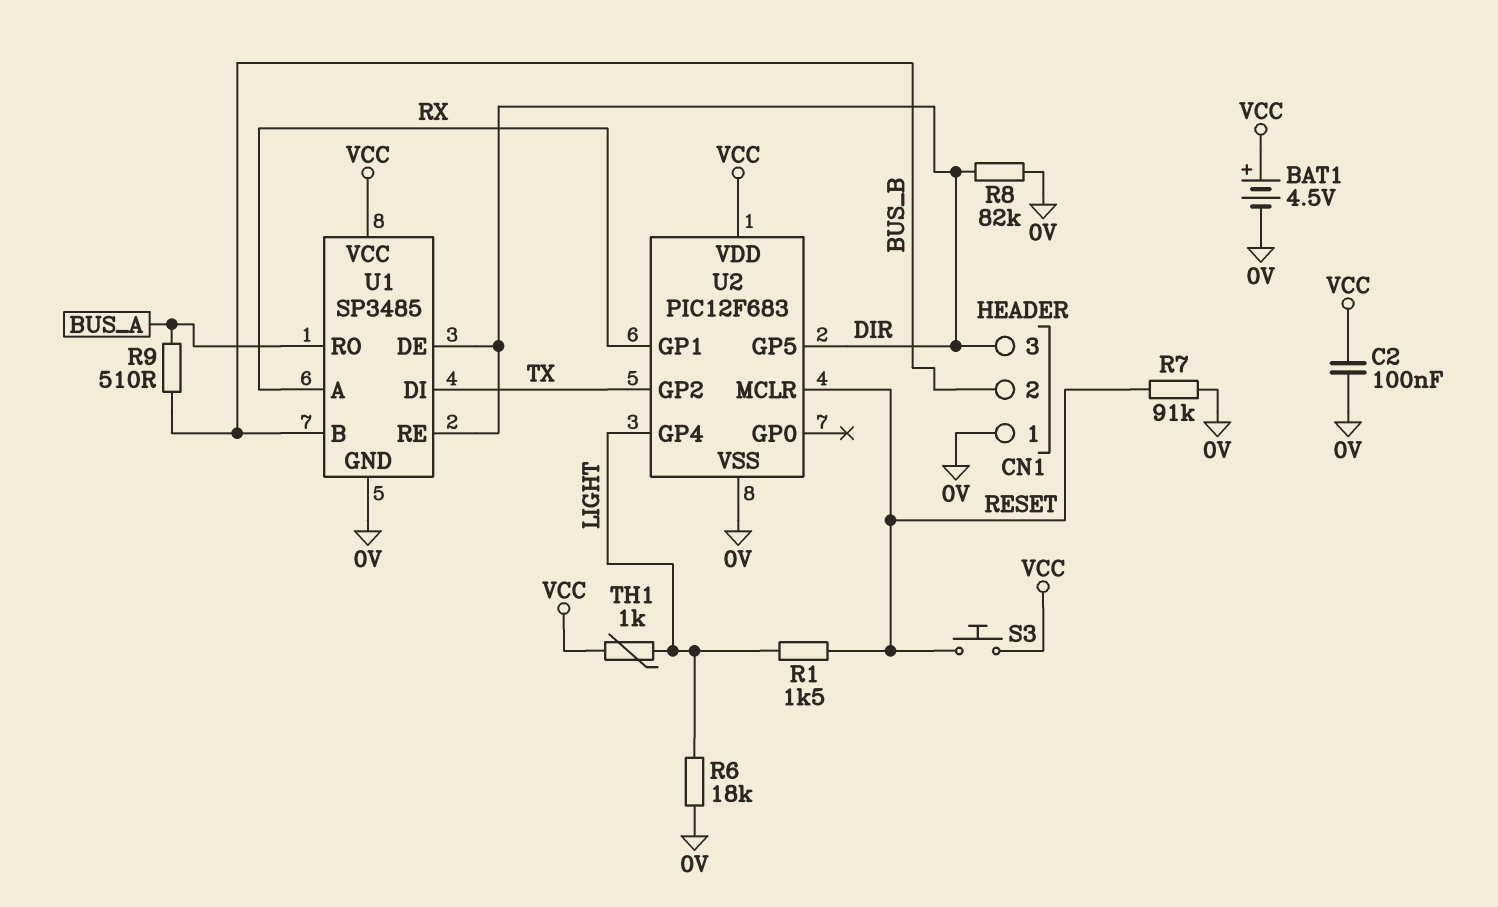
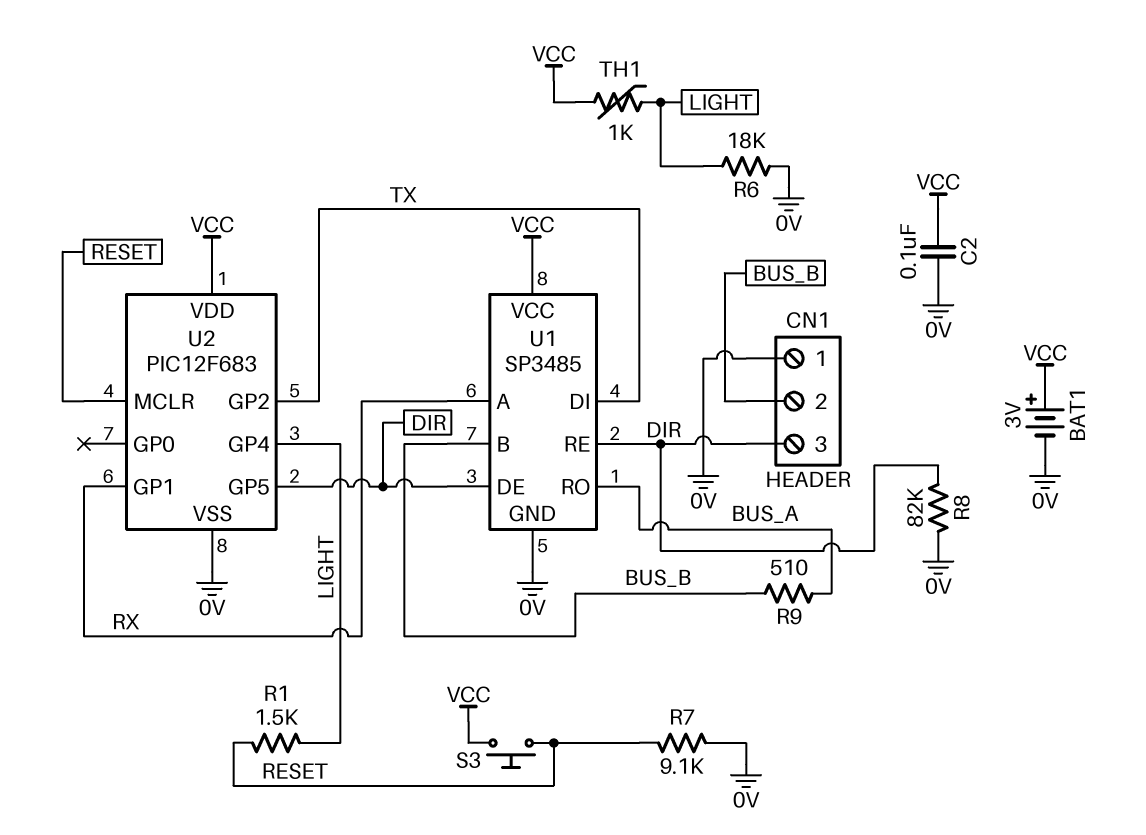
BAT1: 4.5V (plus VCC, minus 0V) -> 3V (plus VCC, minus 0V)
R7: 91k (0V, RESET) -> 9.1k (0V, RESET)

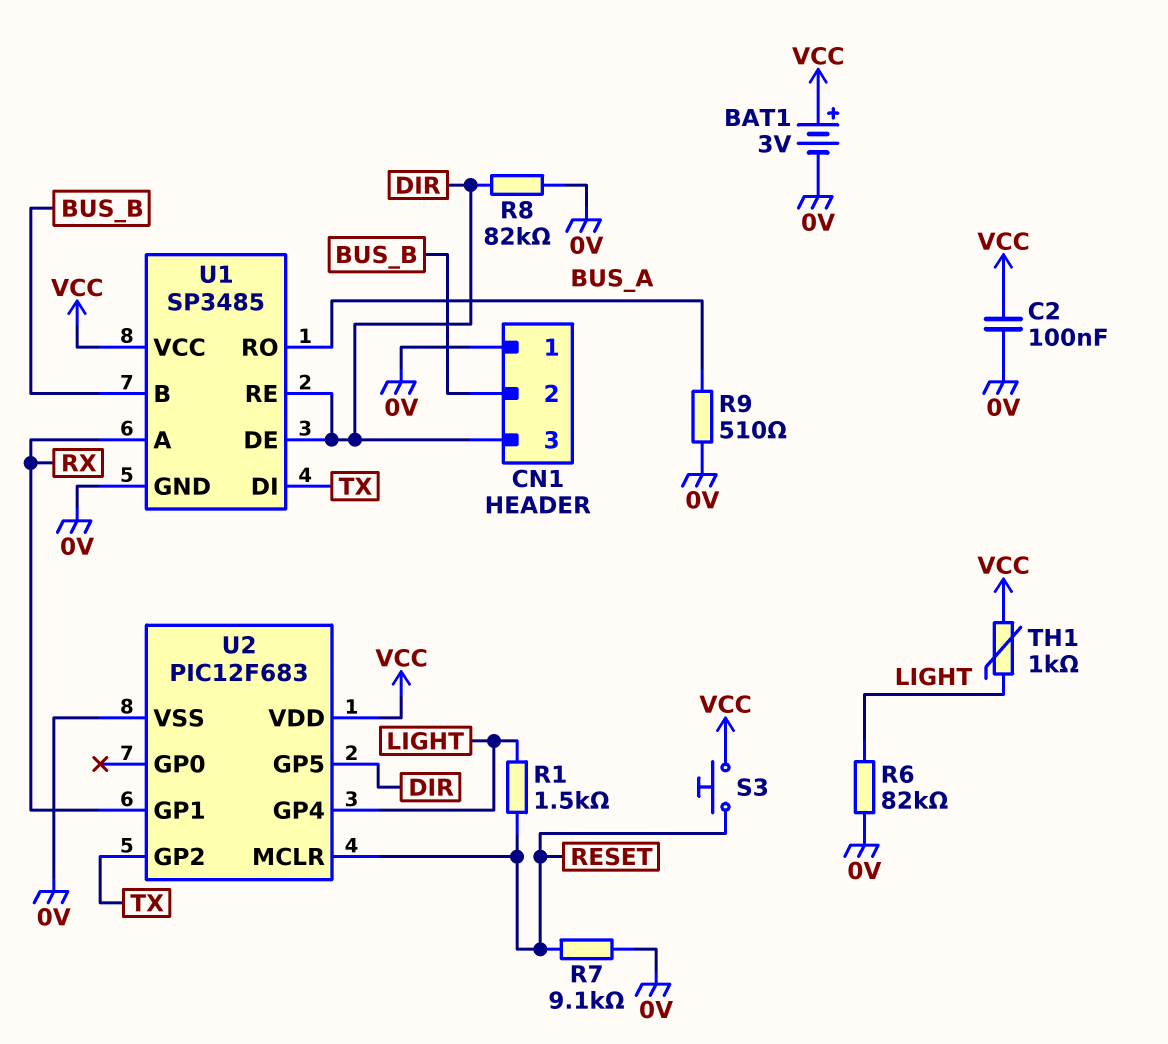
R6: 18k (0V, LIGHT) -> 82k (0V, LIGHT)
R9: 510 (BUS_A, BUS_B) -> 510 (0V, BUS_A)

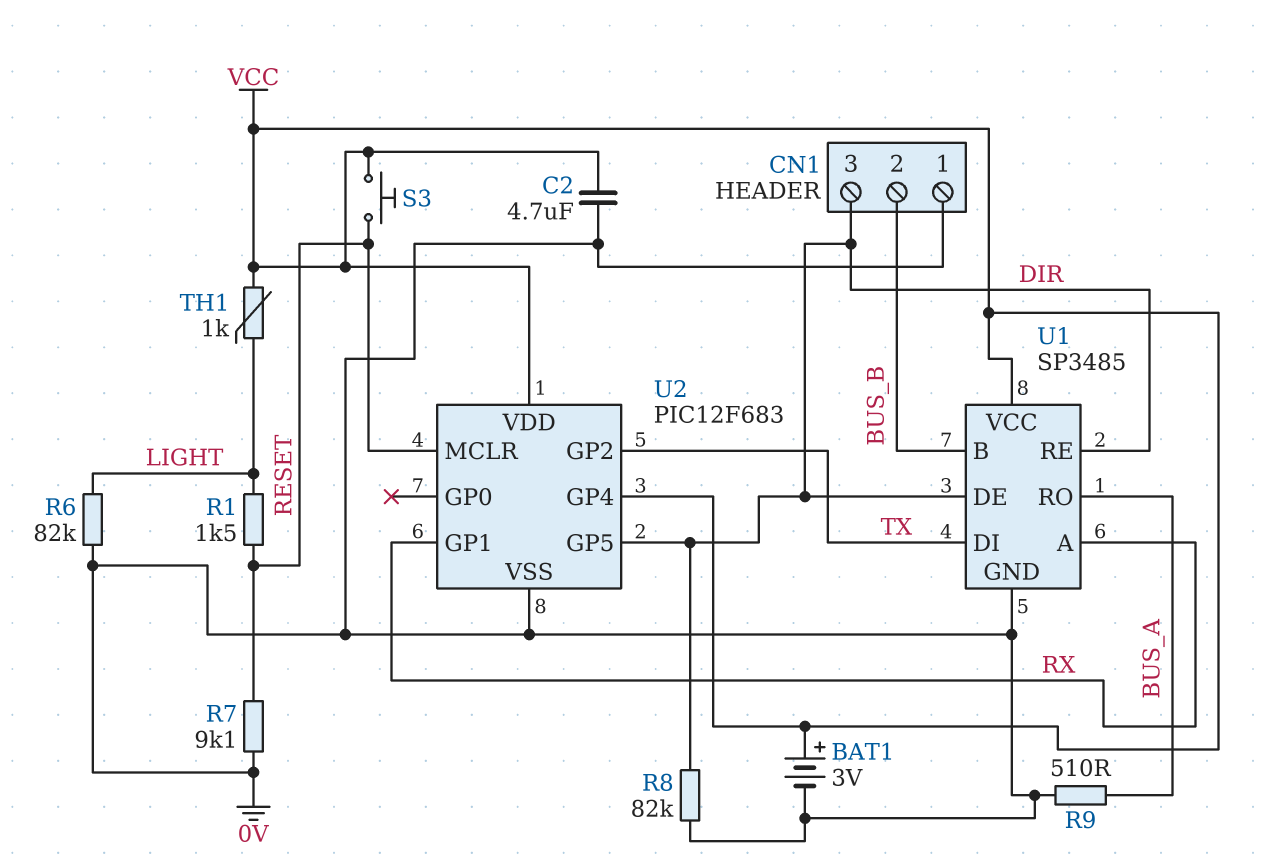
C2: 100nF (0V, VCC) -> 4.7uF (0V, VCC)
U2 pin GP4: LIGHT -> VCC

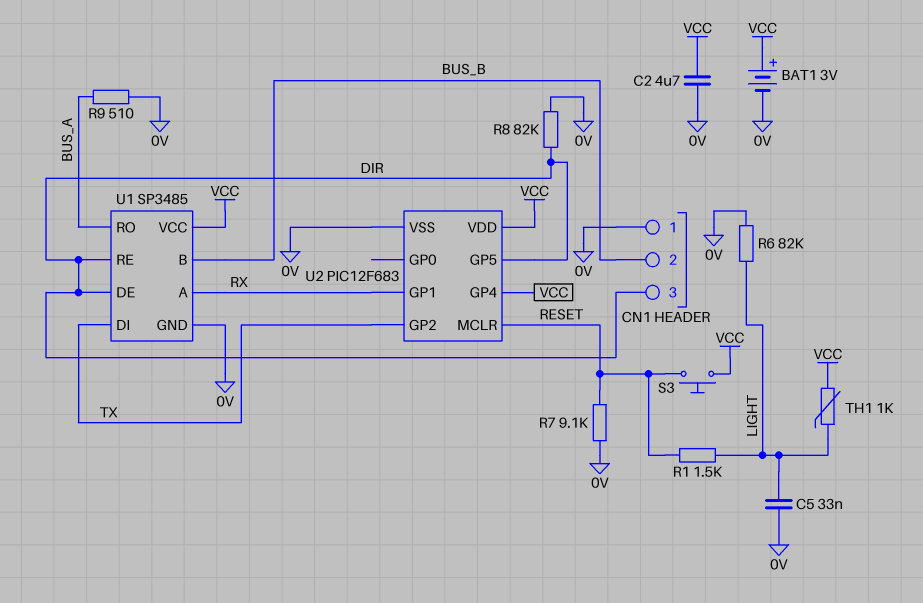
C5: none -> 33nF (0V, LIGHT)

